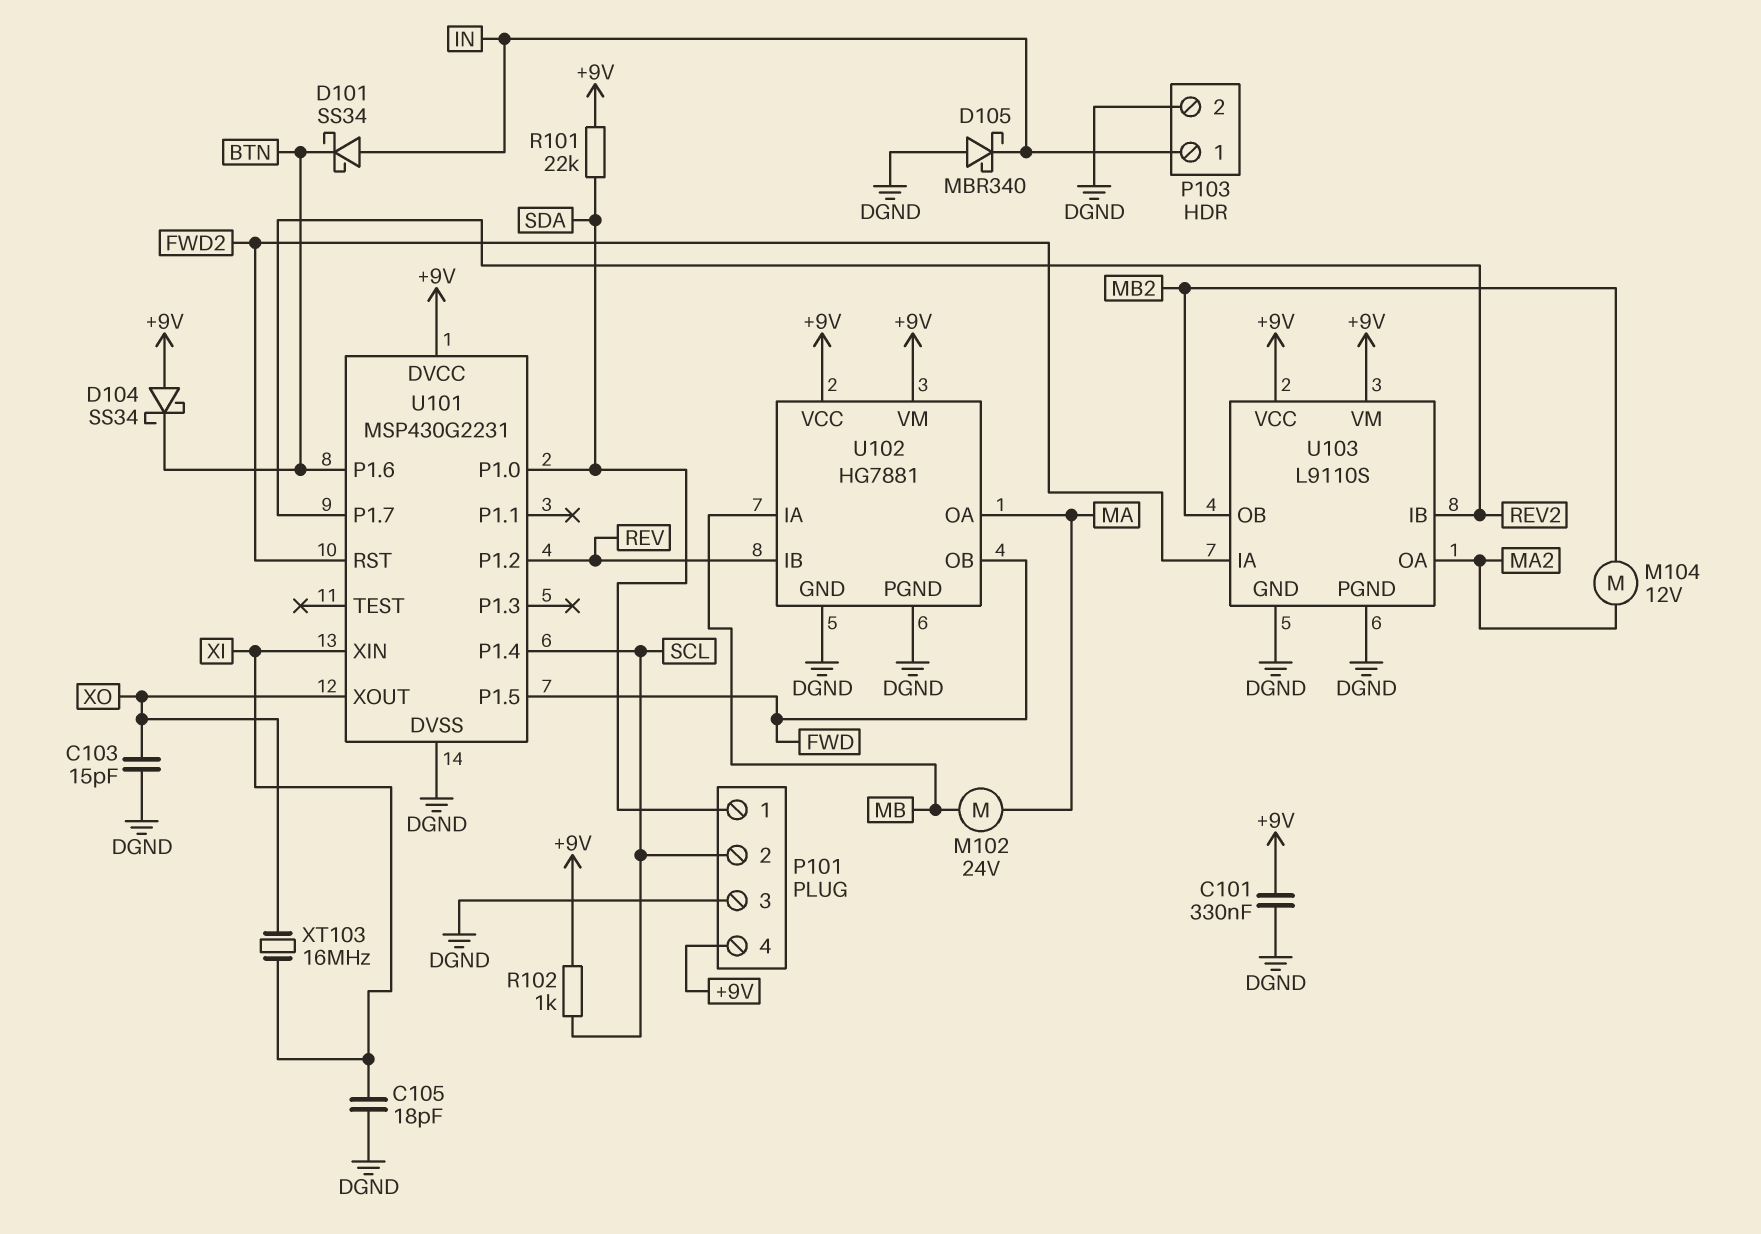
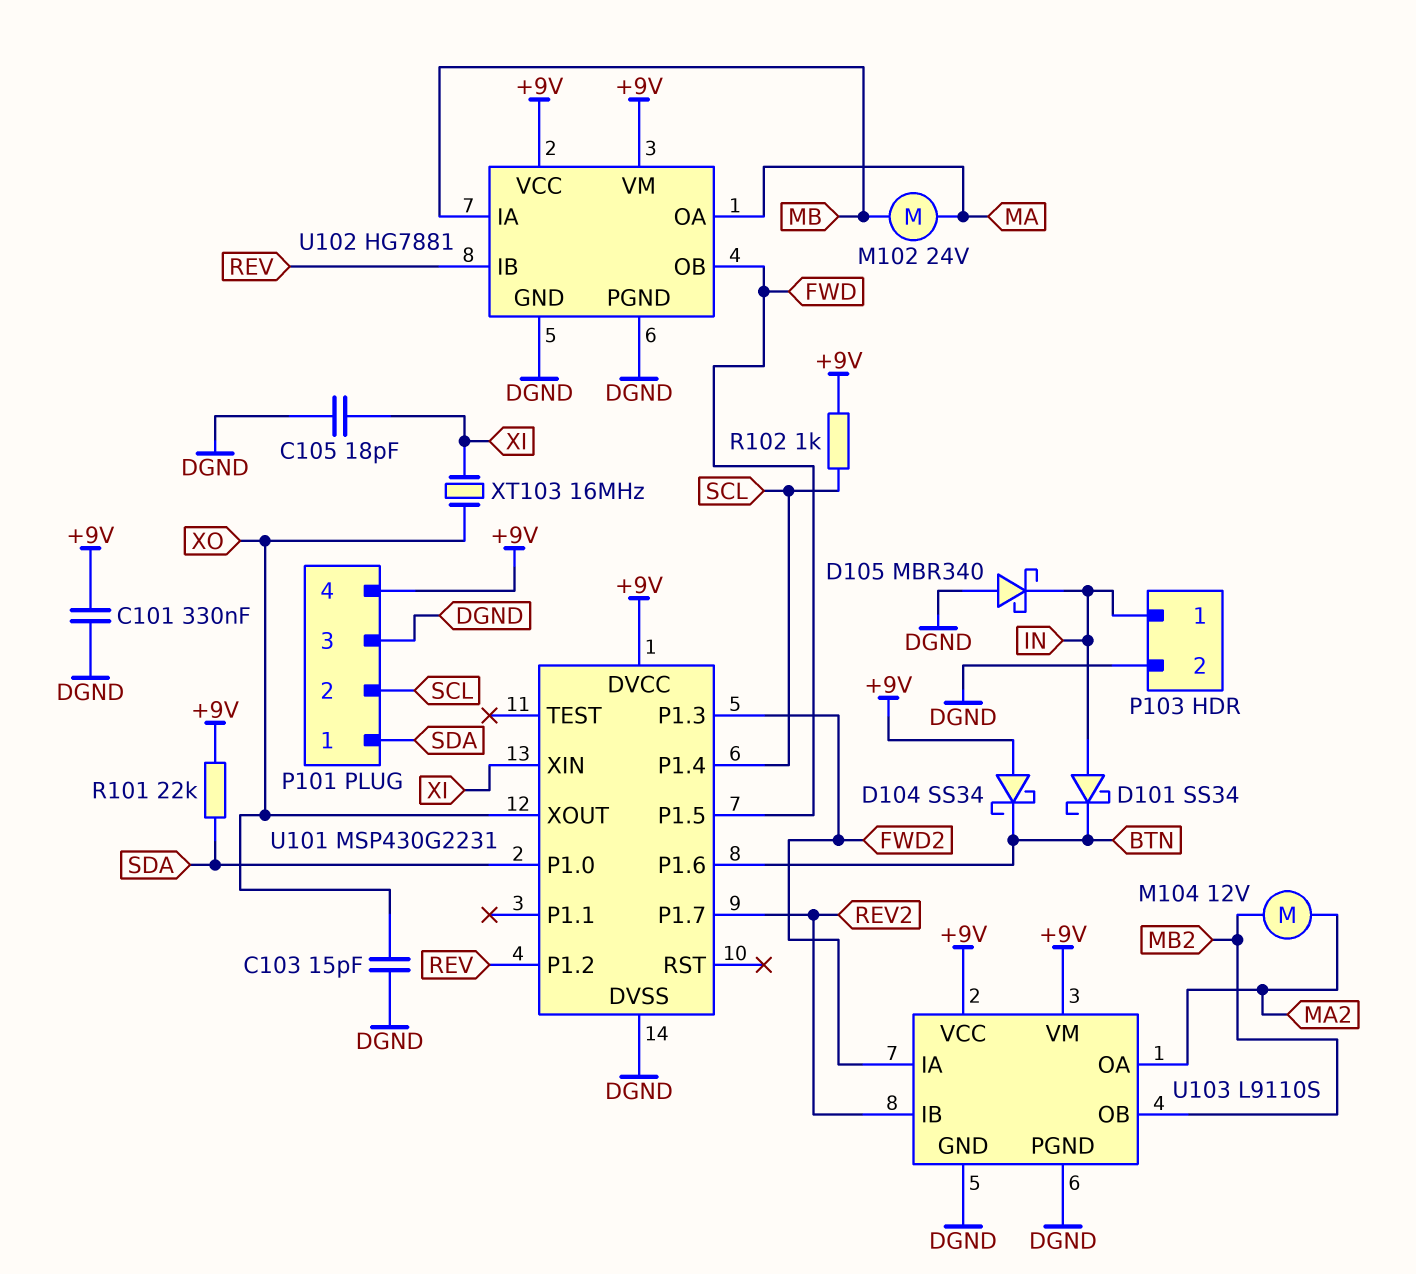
U101 pin P1.3: none -> FWD2
U101 pin RST: FWD2 -> none

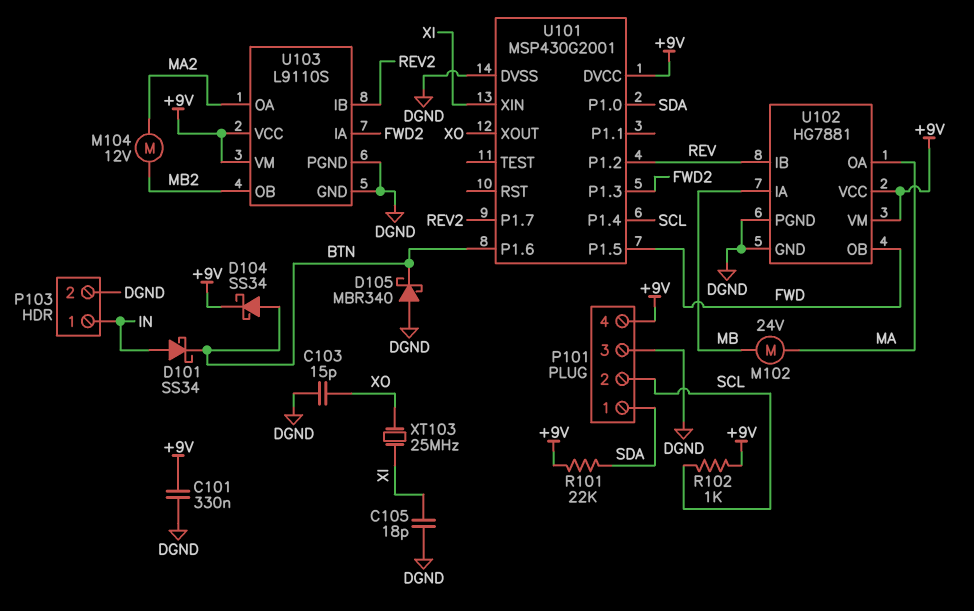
D104: schottky SS34 (A +9V, K BTN) -> schottky SS34 (A BTN, K +9V)
D105: schottky MBR340 (A DGND, K IN) -> schottky MBR340 (A DGND, K BTN)
U101: MSP430G2231 -> MSP430G2001
XT103: 16MHz (XI, XO) -> 25MHz (XI, XO)

